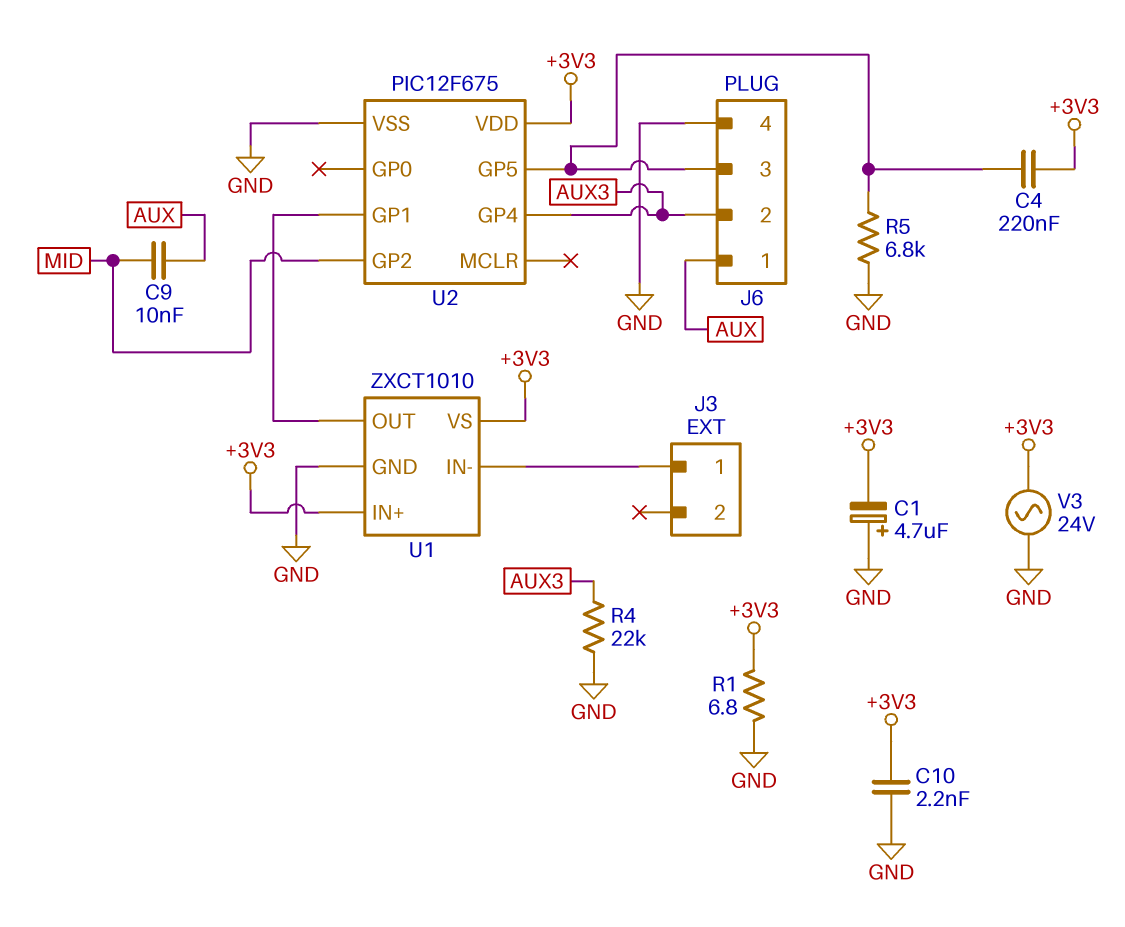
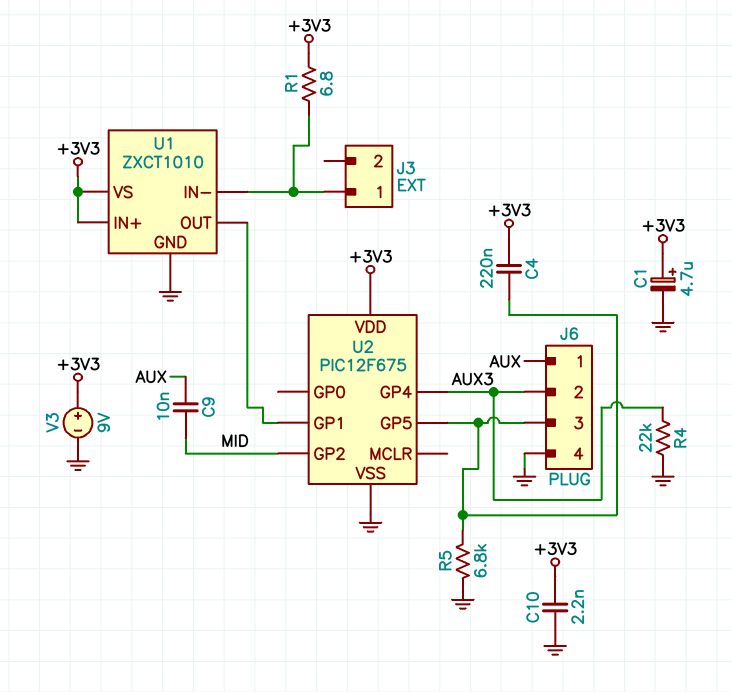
C1: 4.7uF (plus GND, minus +3V3) -> 4.7uF (plus +3V3, minus GND)
R1: 6.8 (+3V3, GND) -> 6.8 (+3V3, J3/1)
V3: AC 24V (+3V3, GND) -> 9V (plus +3V3, minus GND)

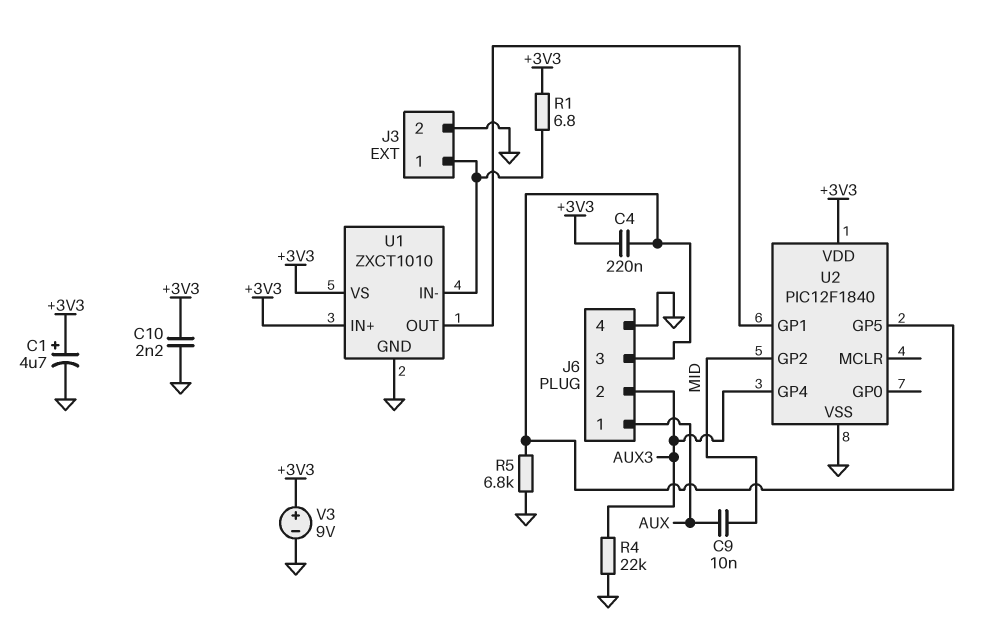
J3 pin 2: none -> GND
U2: PIC12F675 -> PIC12F1840

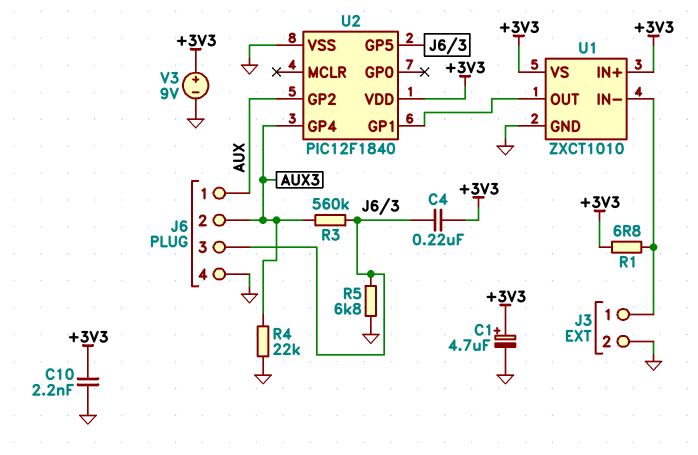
C9: 10nF (AUX, MID) -> none
R3: none -> 560k (AUX3, J6/3)
U2 pin GP2: MID -> AUX

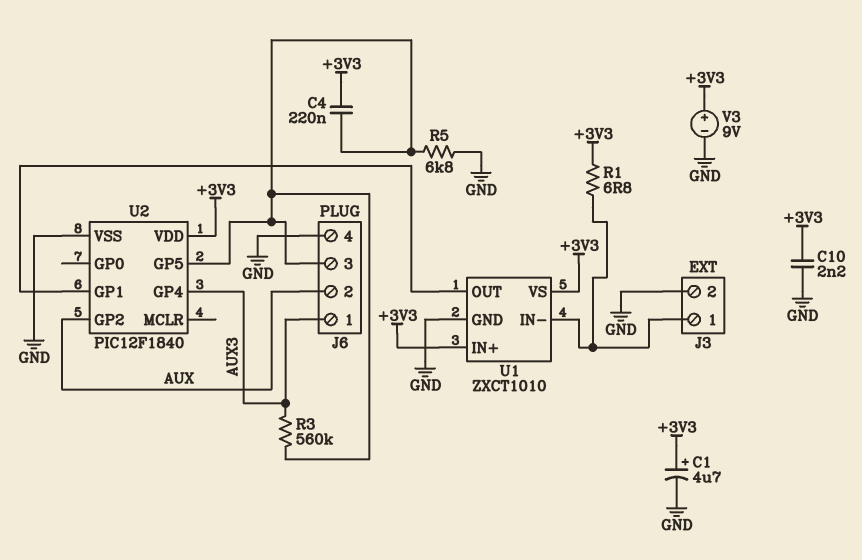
J6 pin 1: AUX -> AUX3
J6 pin 2: AUX3 -> AUX
R4: 22k (AUX3, GND) -> none

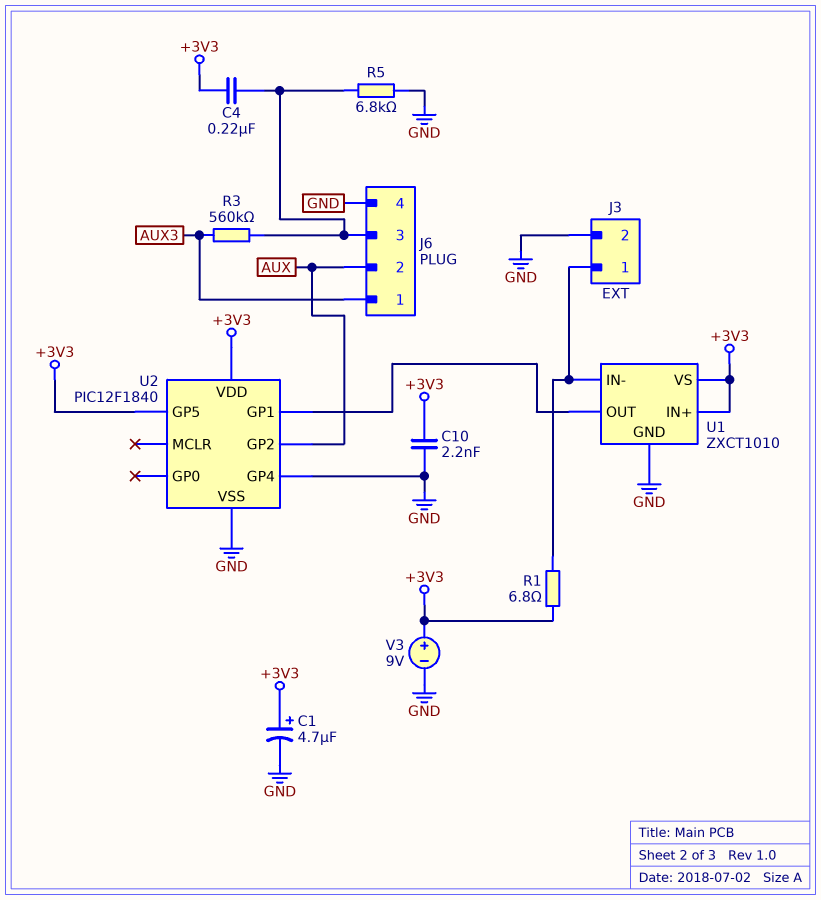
U2 pin GP4: AUX3 -> GND
U2 pin GP5: J6/3 -> +3V3

